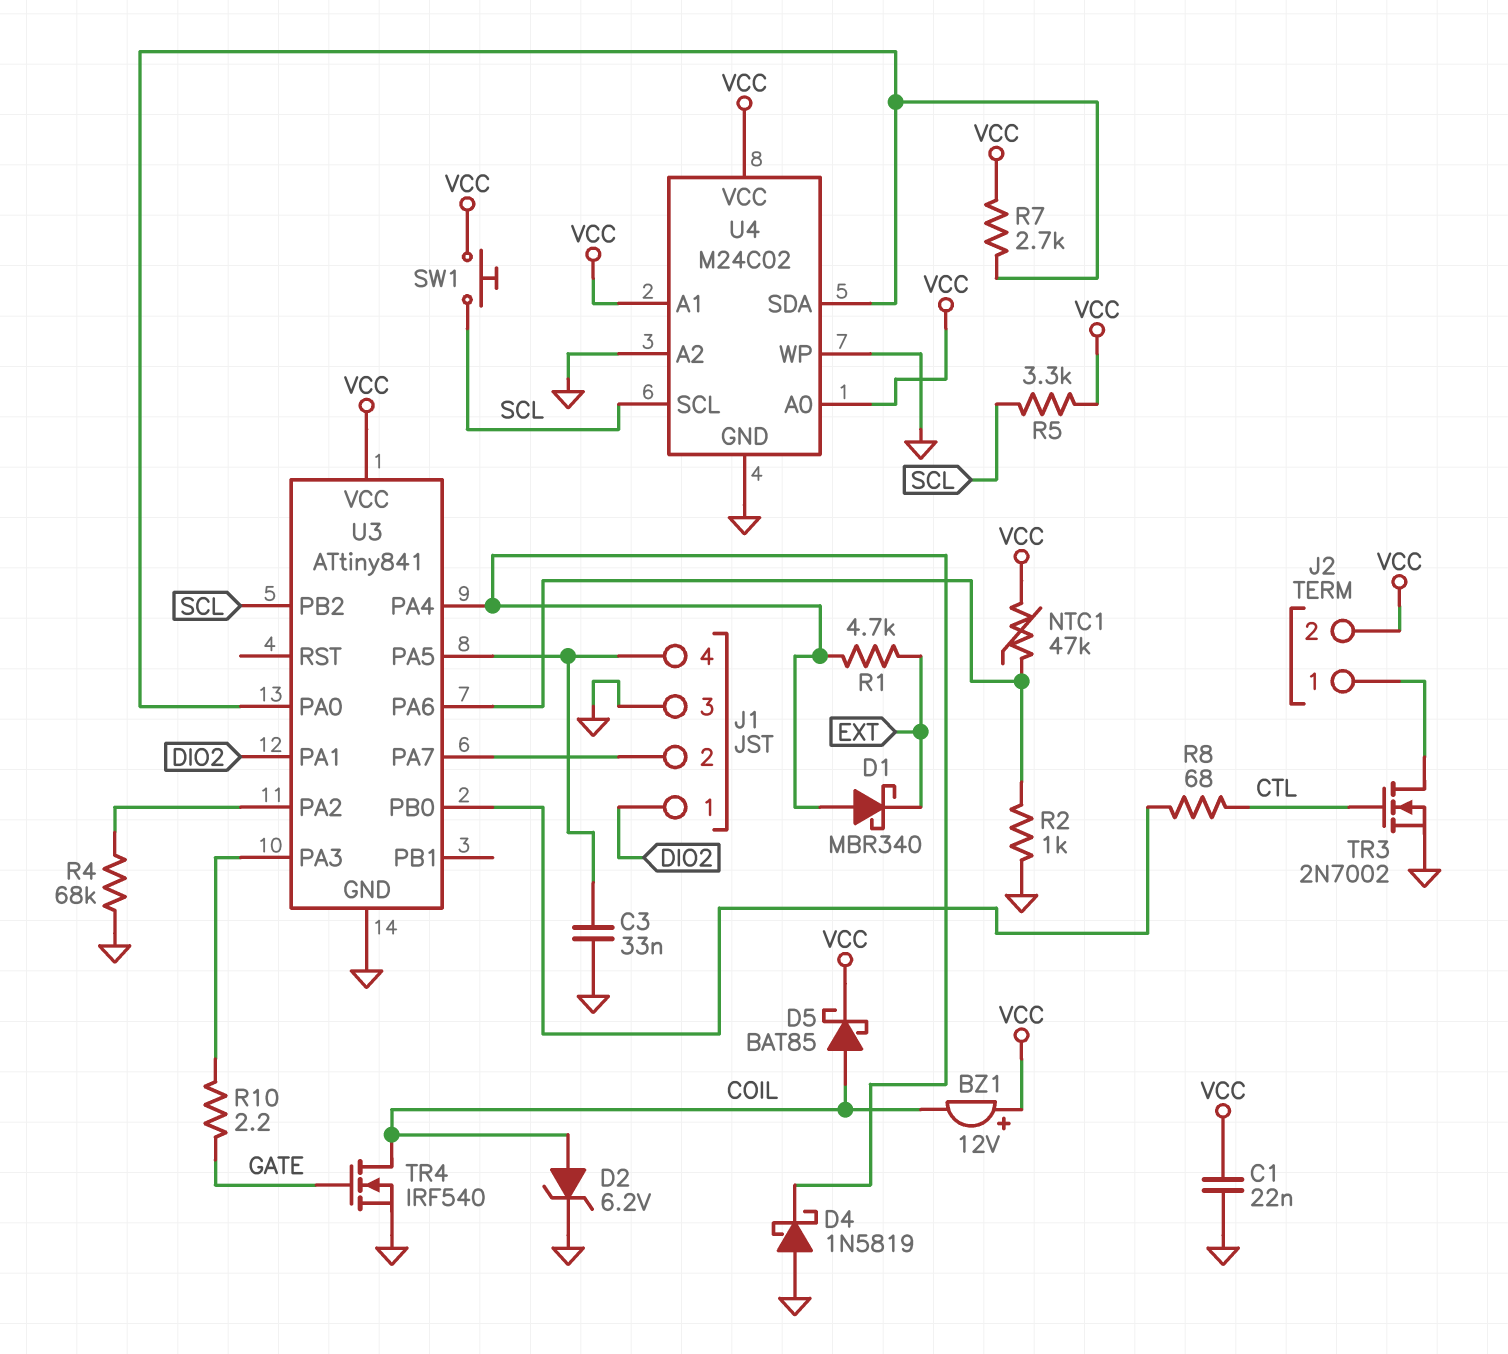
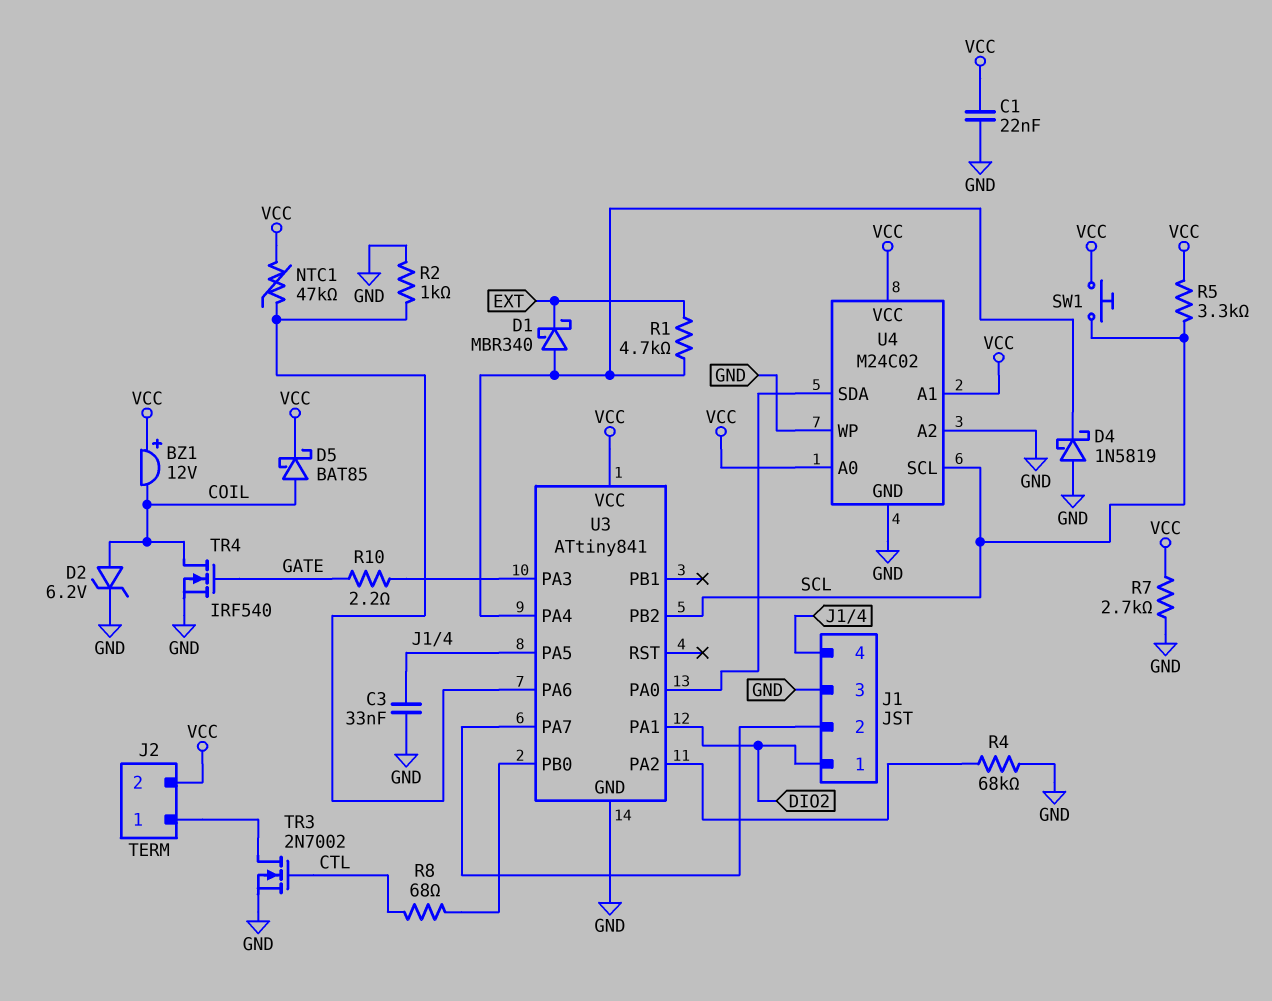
R7: 2.7k (U3/PA0, VCC) -> 2.7k (GND, VCC)

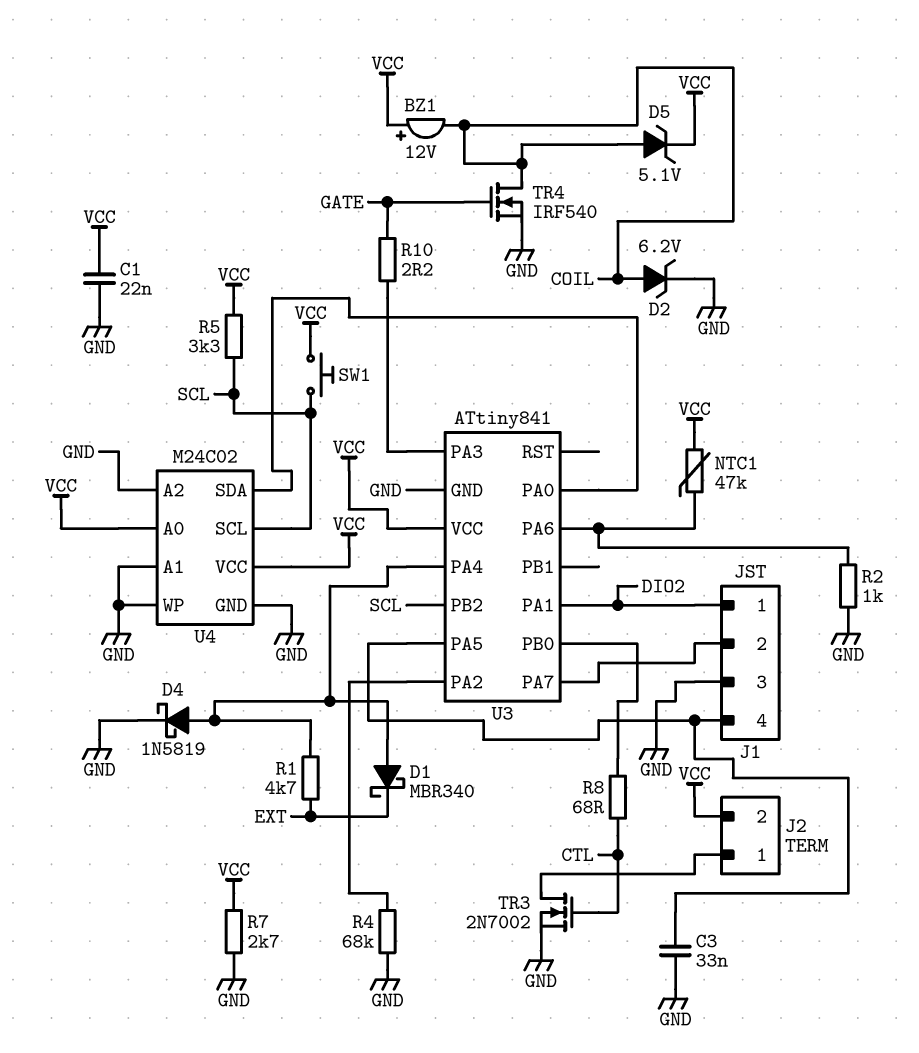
D4: schottky 1N5819 (A GND, K U3/PA4) -> schottky 1N5819 (A U3/PA4, K GND)
D5: schottky BAT85 (A COIL, K VCC) -> zener 5.1V (A COIL, K VCC)
U4 pin A1: VCC -> GND

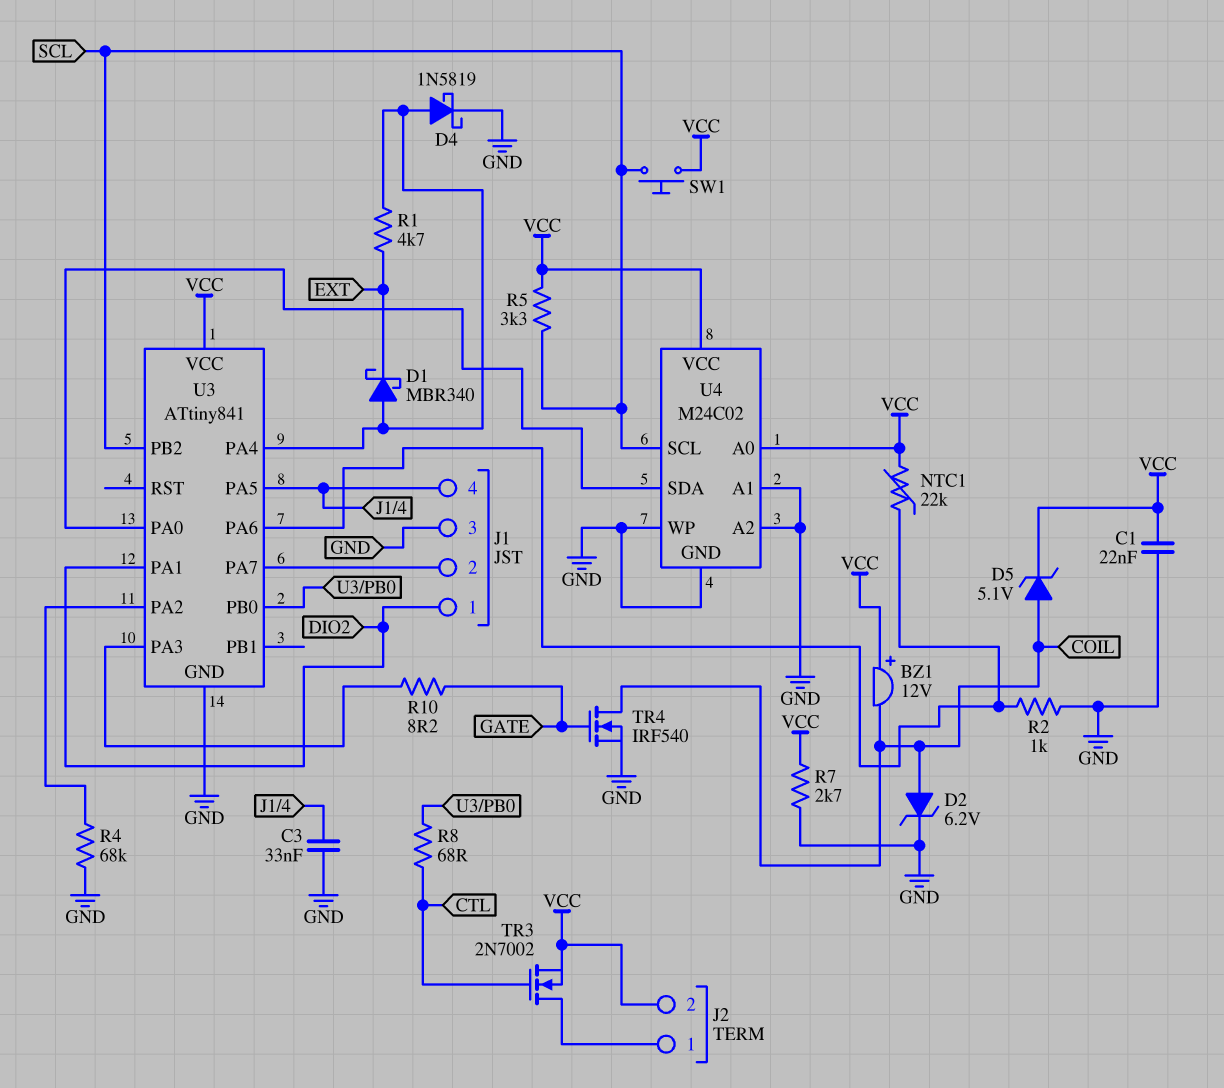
NTC1: 47k (U3/PA6, VCC) -> 22k (U3/PA6, VCC)
R10: 2.2 (GATE, U3/PA3) -> 8.2 (GATE, U3/PA3)
TR3: NMOS 2N7002 (G CTL, D J2/1, S GND) -> NMOS 2N7002 (G CTL, D J2/1, S VCC)

